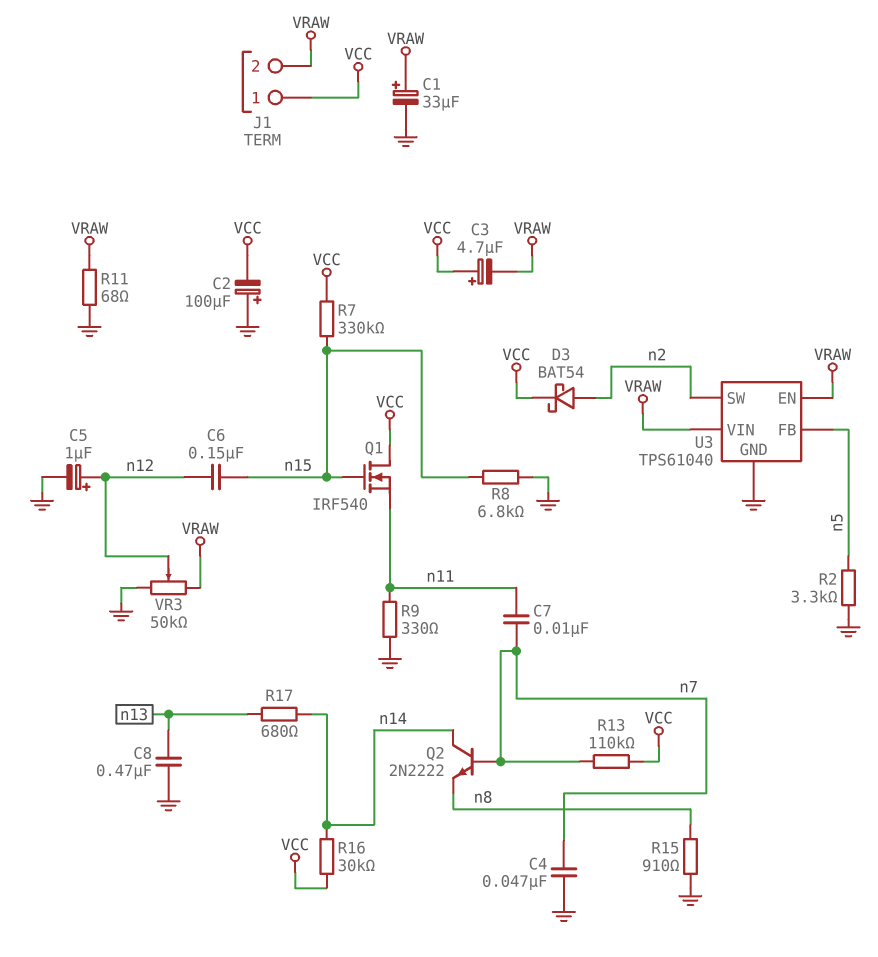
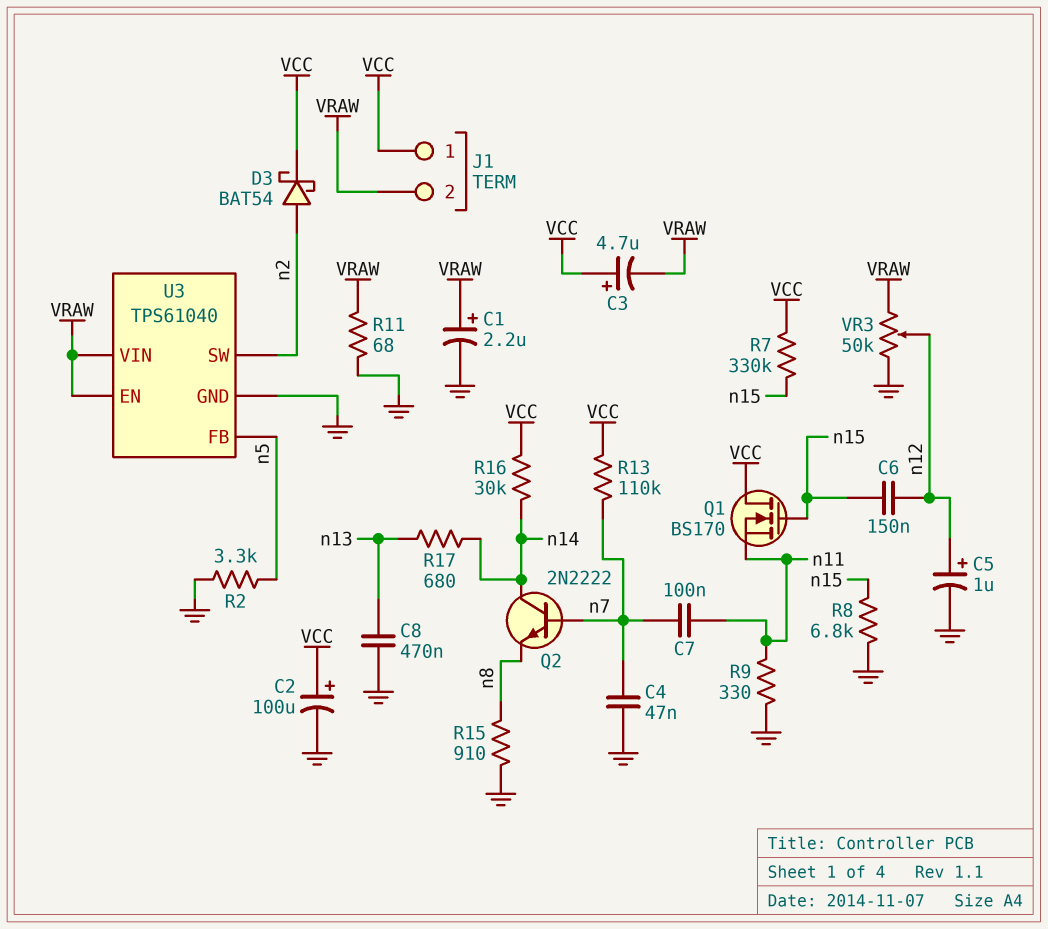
C1: 33uF (plus VRAW, minus GND) -> 2.2uF (plus VRAW, minus GND)
C2: 100uF (plus GND, minus VCC) -> 100uF (plus VCC, minus GND)
C7: 10nF (n7, n11) -> 100nF (n7, n11)
Q1: NMOS IRF540 (G n15, D VCC, S n11) -> NMOS BS170 (G n15, D VCC, S n11)

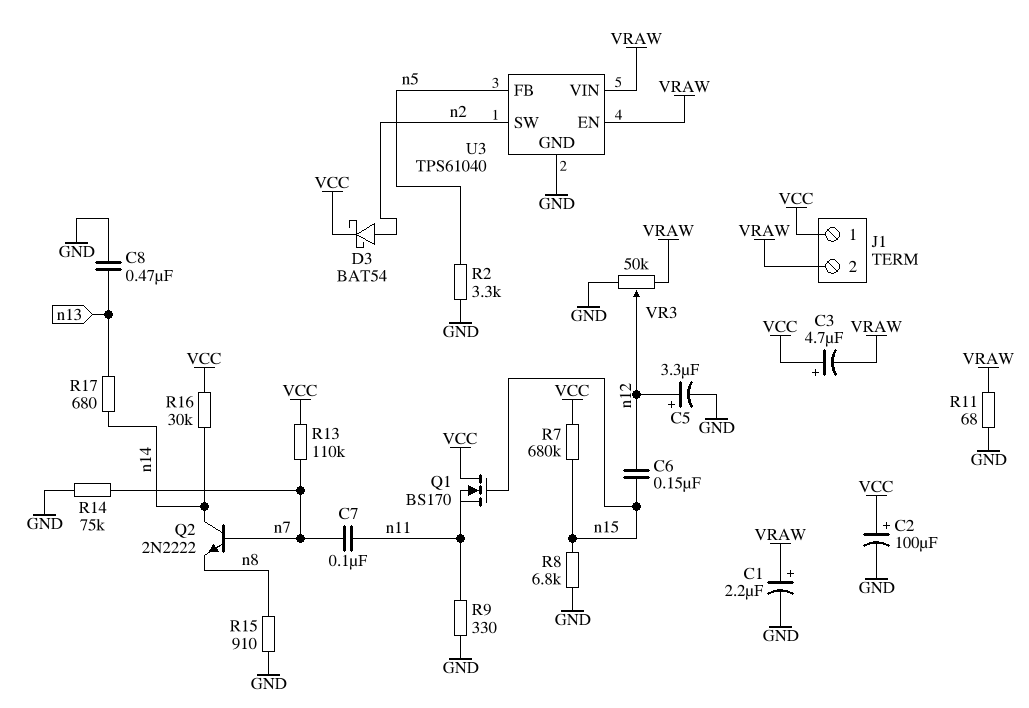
C4: 47nF (GND, n7) -> none
C5: 1uF (plus n12, minus GND) -> 3.3uF (plus n12, minus GND)
R7: 330k (VCC, n15) -> 680k (VCC, n15)
R14: none -> 75k (GND, n7)

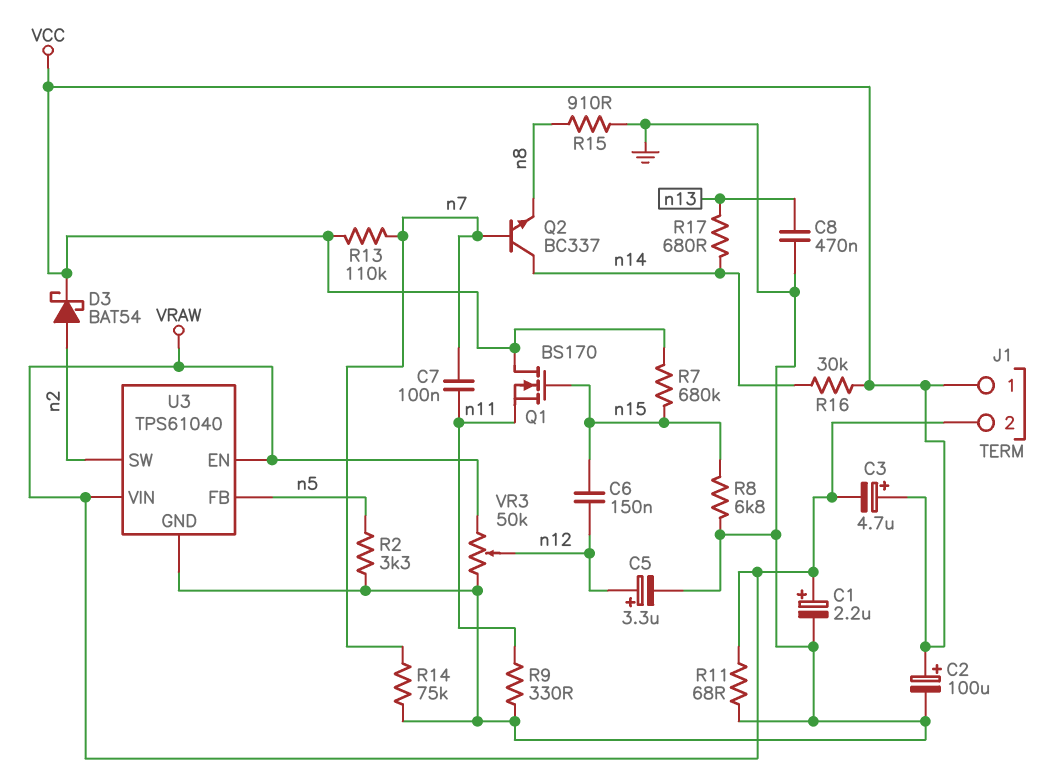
Q2: NPN 2N2222 (B n7, C n14, E n8) -> NPN BC337 (B n7, C n14, E n8)

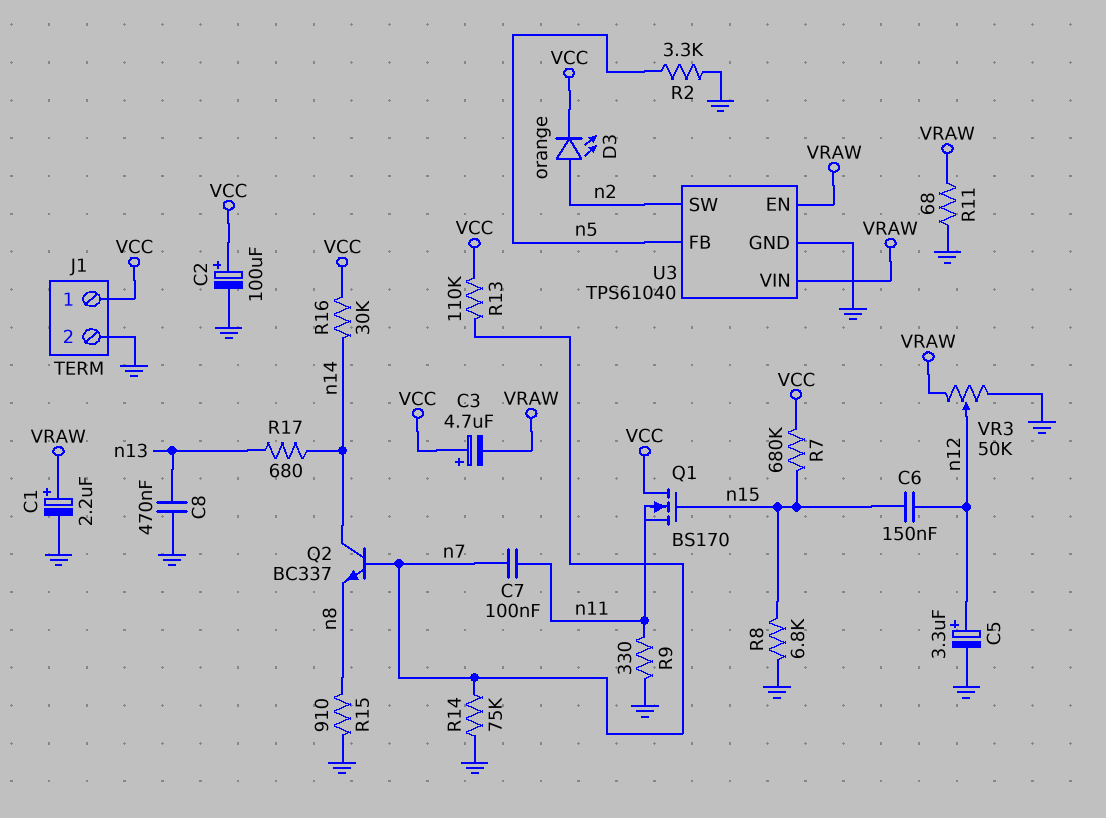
D3: schottky BAT54 (A n2, K VCC) -> LED orange (A n2, K VCC)
J1 pin 2: VRAW -> GND

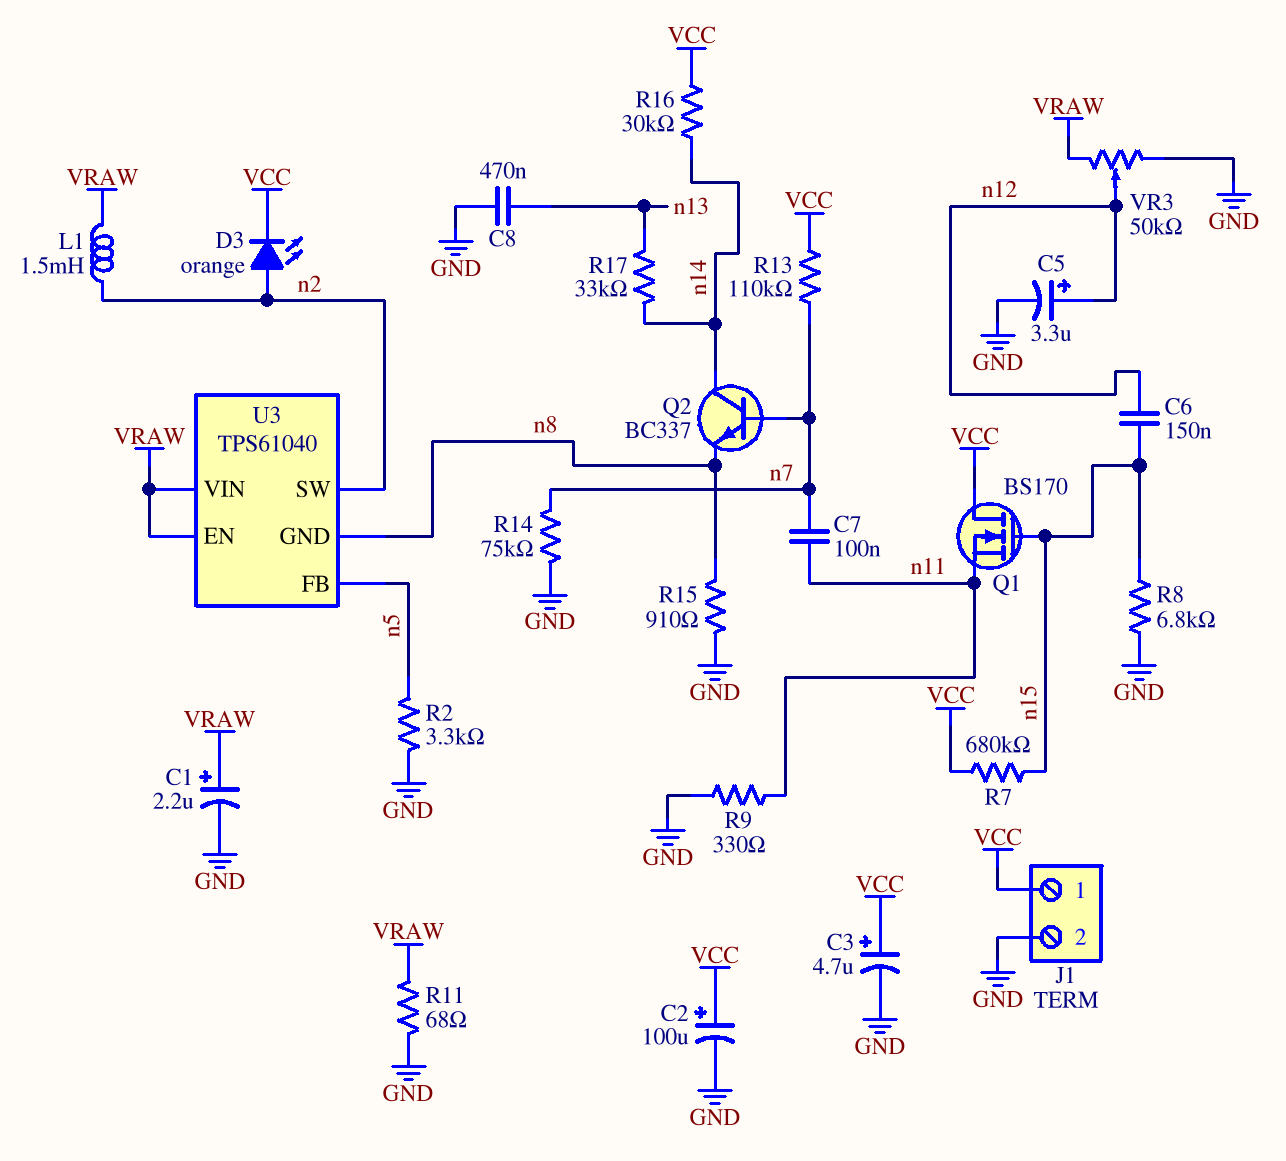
C3: 4.7uF (plus VCC, minus VRAW) -> 4.7uF (plus VCC, minus GND)
L1: none -> 1.5mH (VRAW, n2)
R17: 680 (n13, n14) -> 33k (n13, n14)
U3 pin GND: GND -> n8

